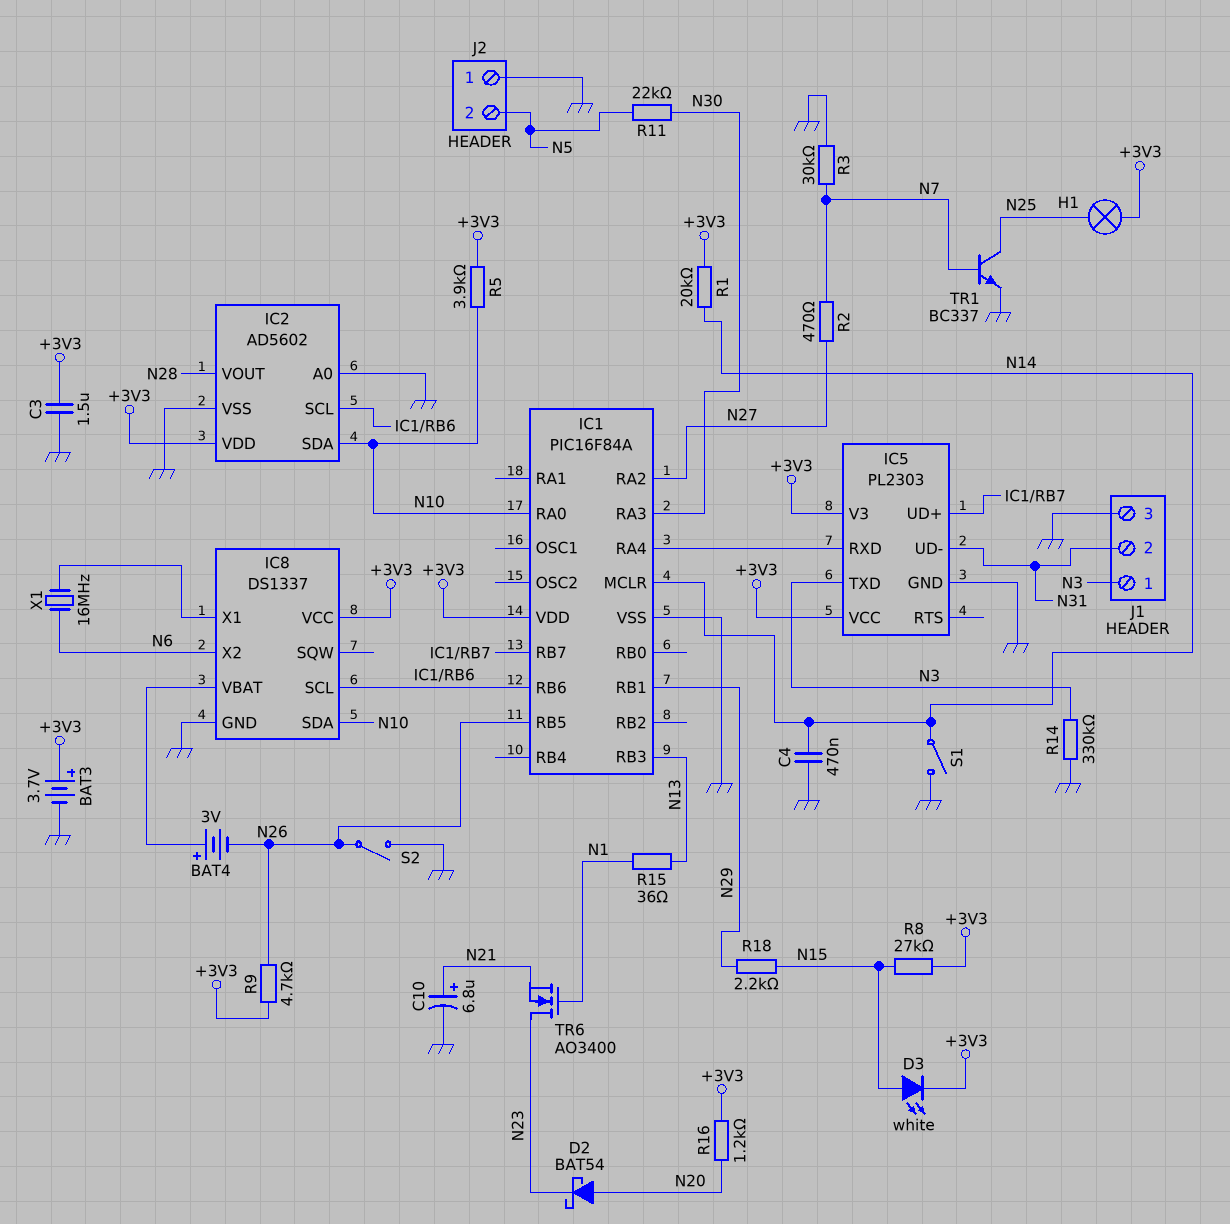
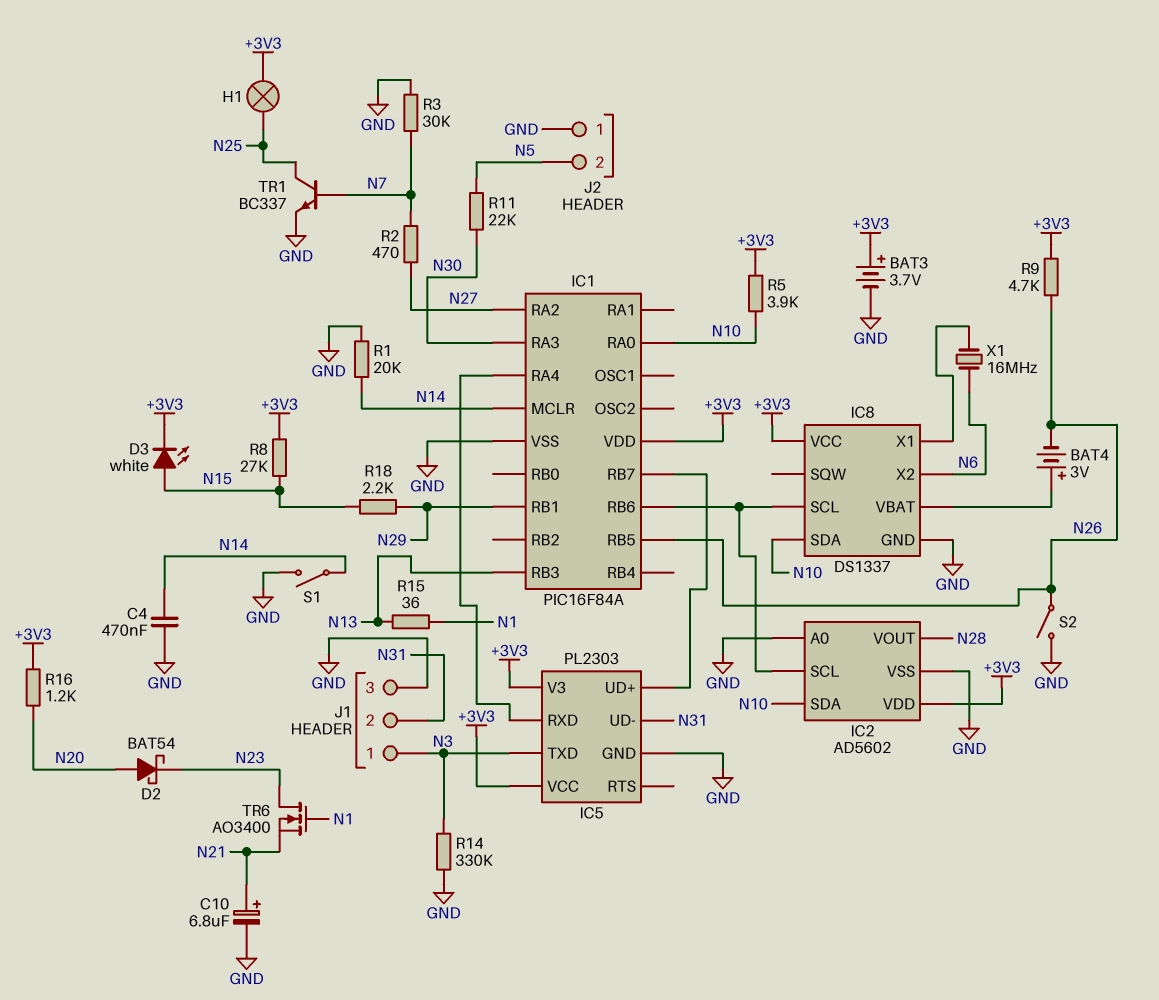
C3: 1.5uF (+3V3, GND) -> none
R1: 20k (+3V3, N14) -> 20k (GND, N14)

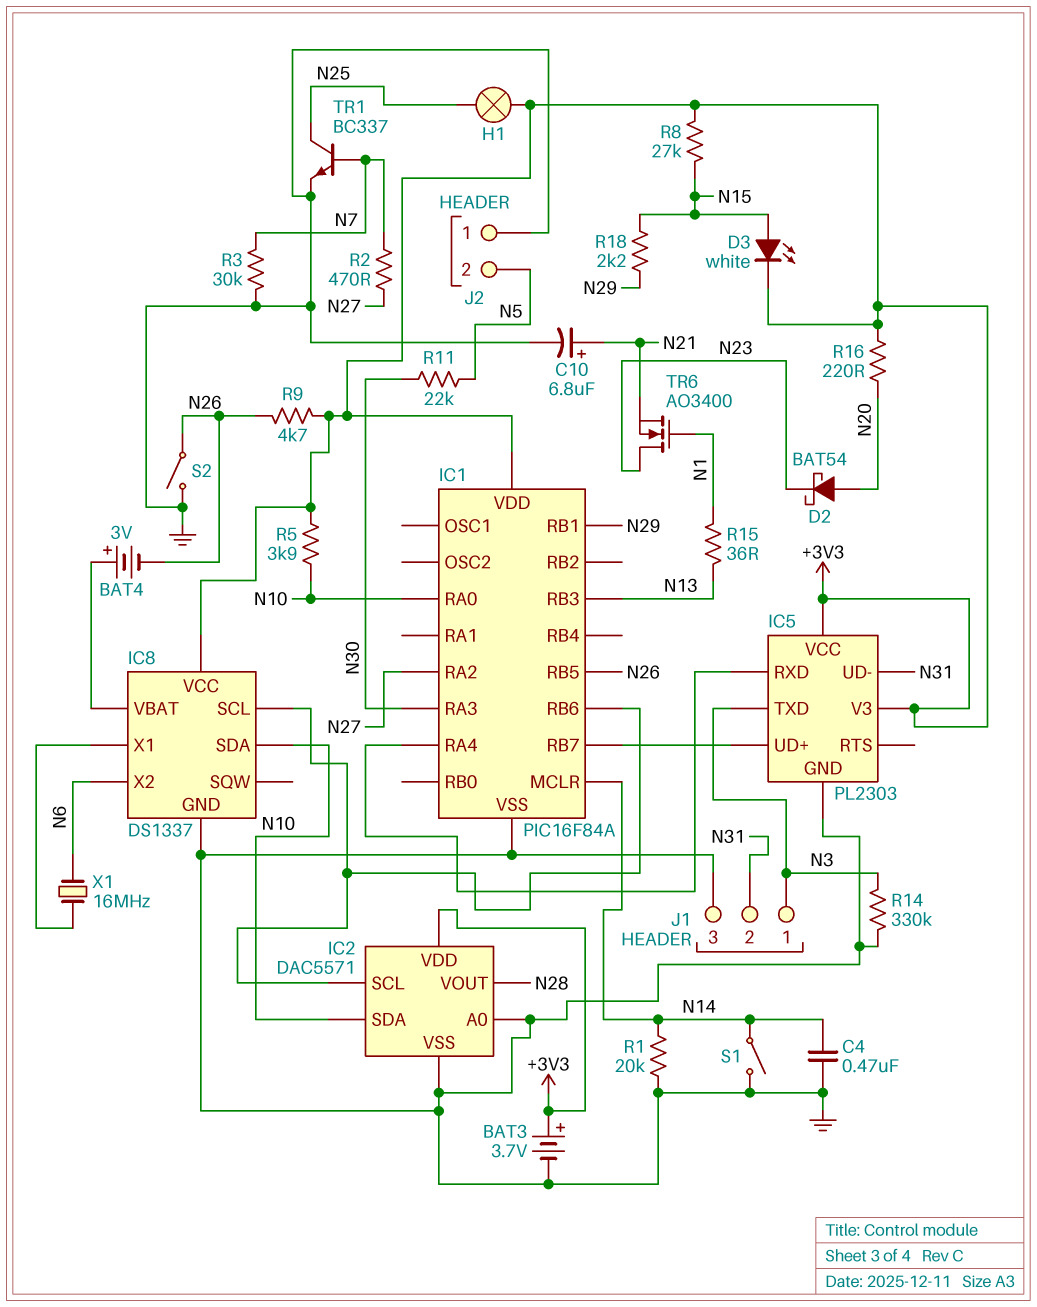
IC2: AD5602 -> DAC5571
R16: 1.2k (+3V3, N20) -> 220 (+3V3, N20)

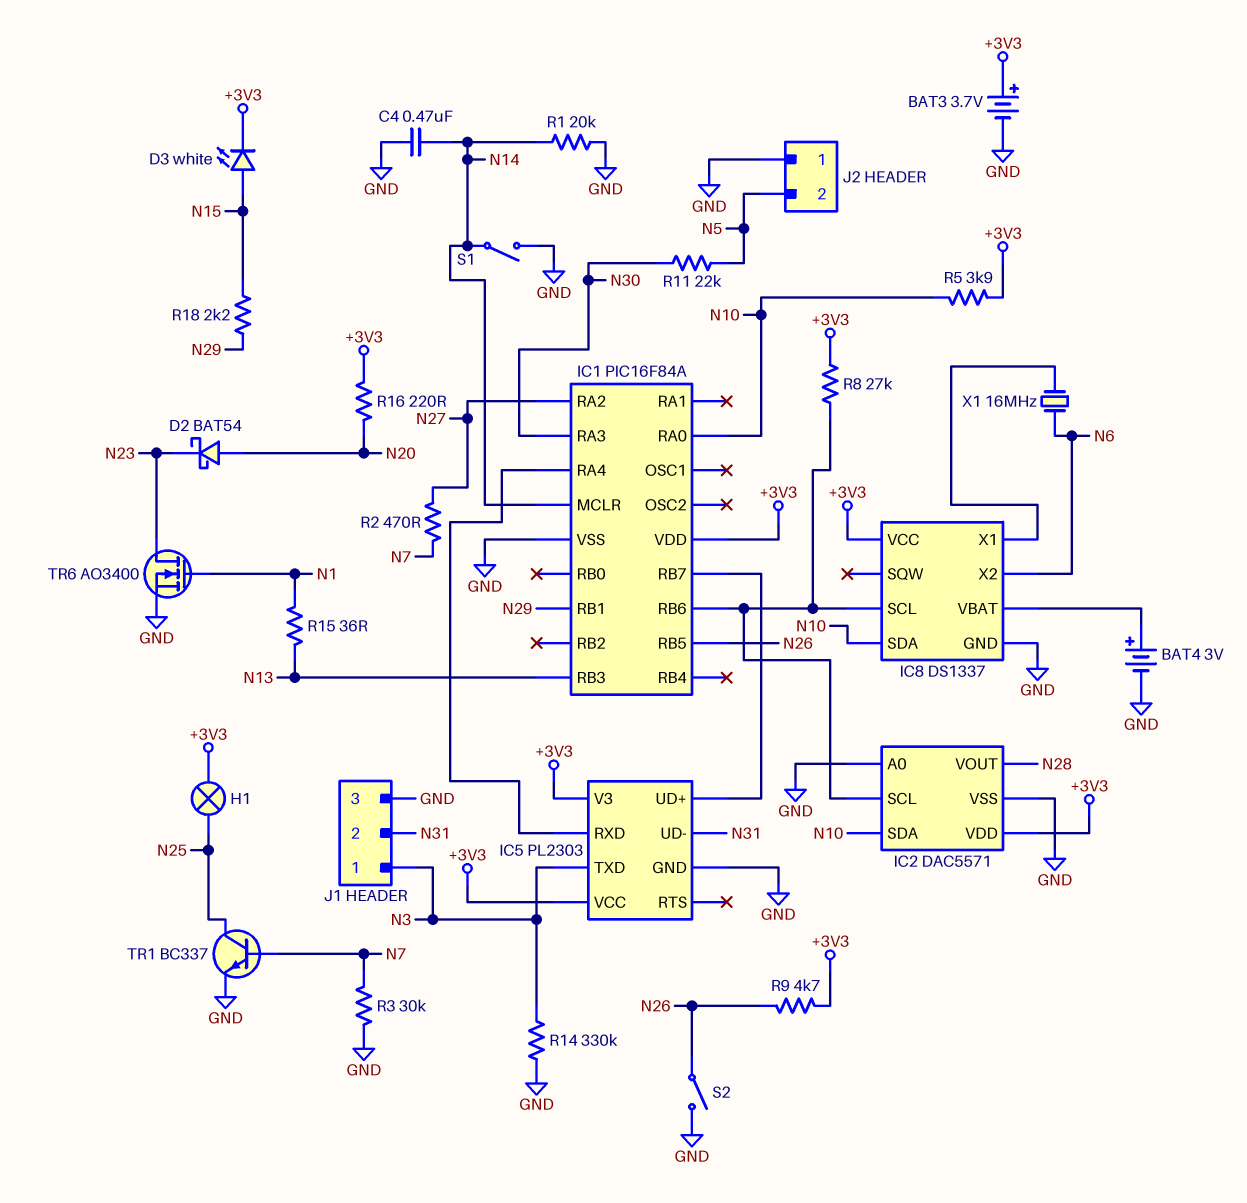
BAT4: 3V (plus IC8/VBAT, minus N26) -> 3V (plus IC8/VBAT, minus GND)
C10: 6.8uF (plus N21, minus GND) -> none
R8: 27k (+3V3, N15) -> 27k (+3V3, IC1/RB6)
TR6: NMOS AO3400 (G N1, D N23, S N21) -> NMOS AO3400 (G N1, D N23, S GND)

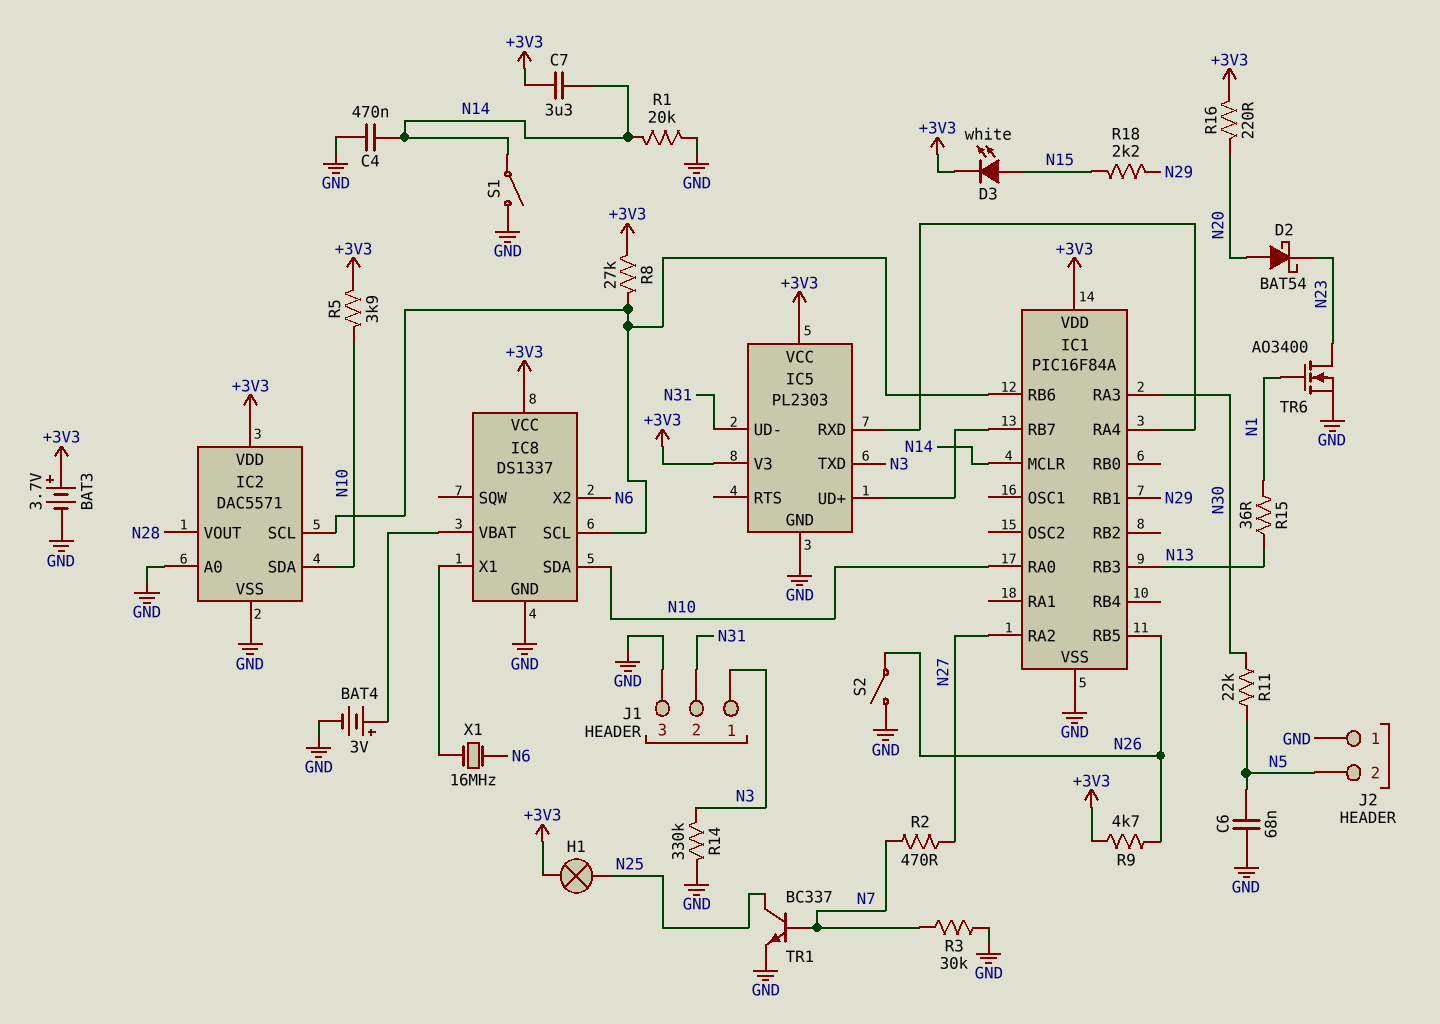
C6: none -> 68nF (GND, N5)
C7: none -> 3.3uF (+3V3, N14)

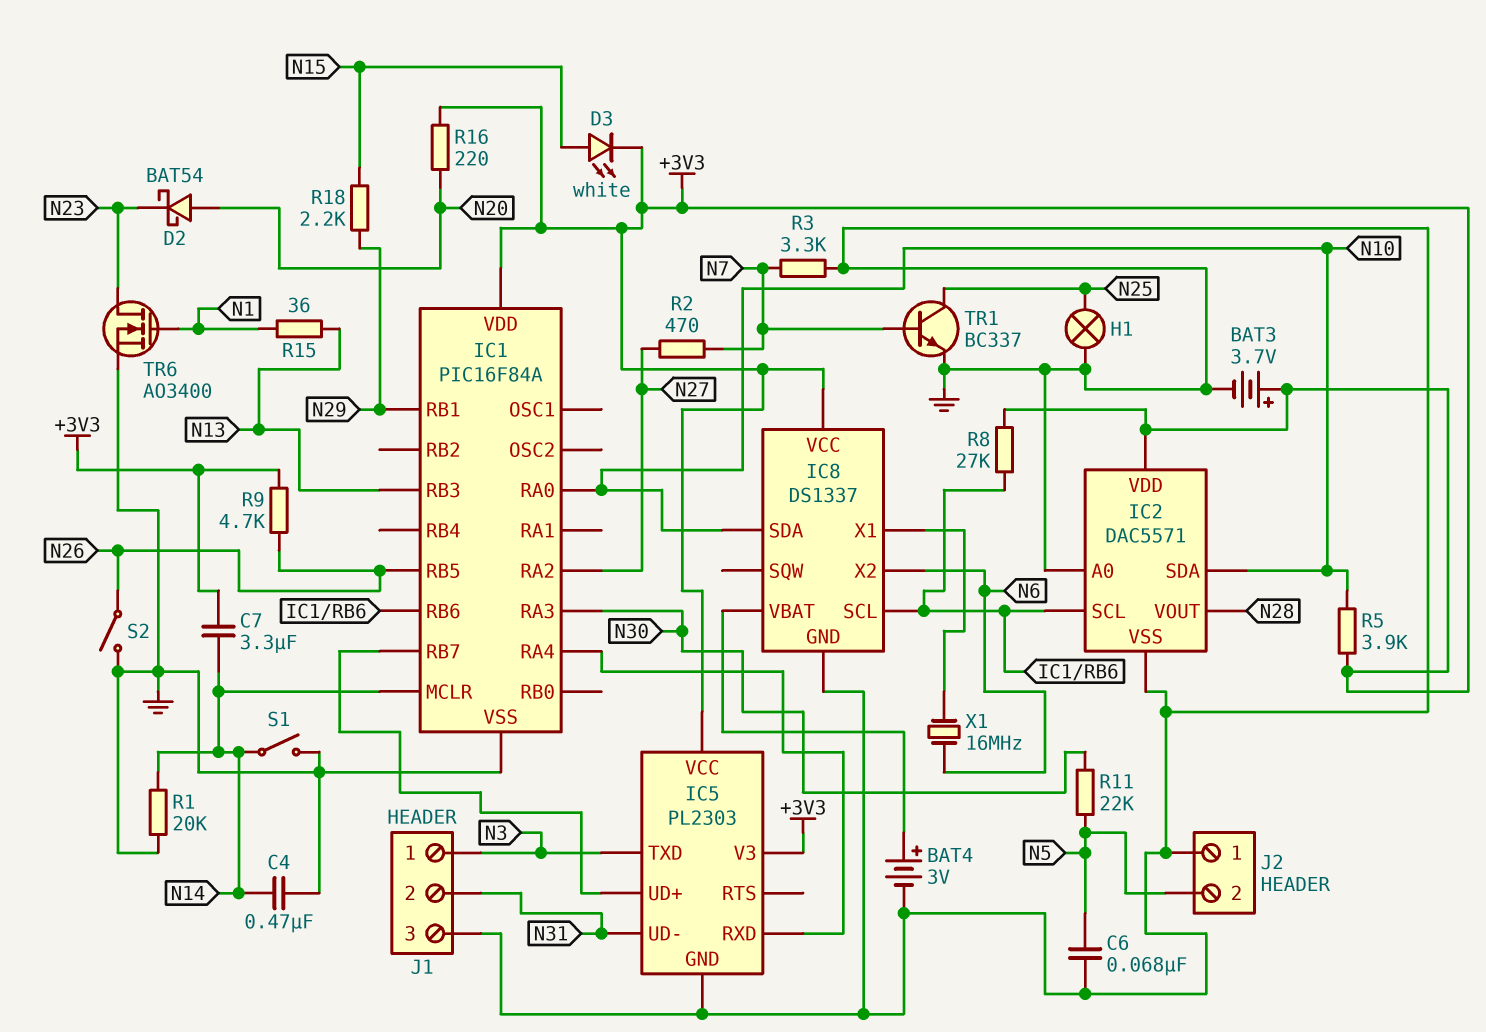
H1: lamp (+3V3, N25) -> lamp (GND, N25)
R3: 30k (GND, N7) -> 3.3k (GND, N7)
R14: 330k (GND, N3) -> none

